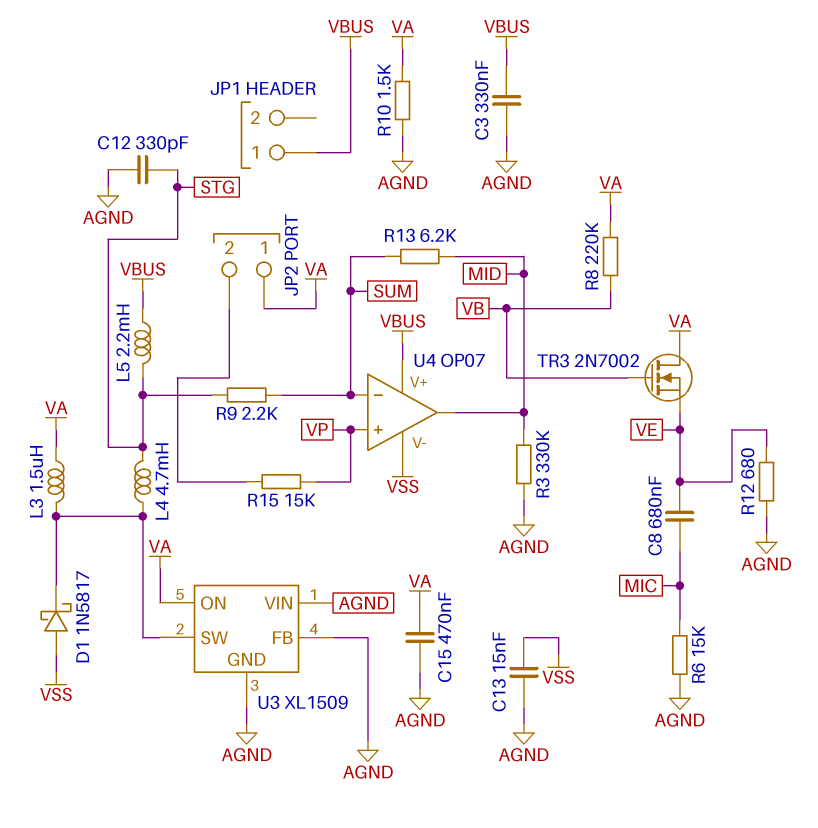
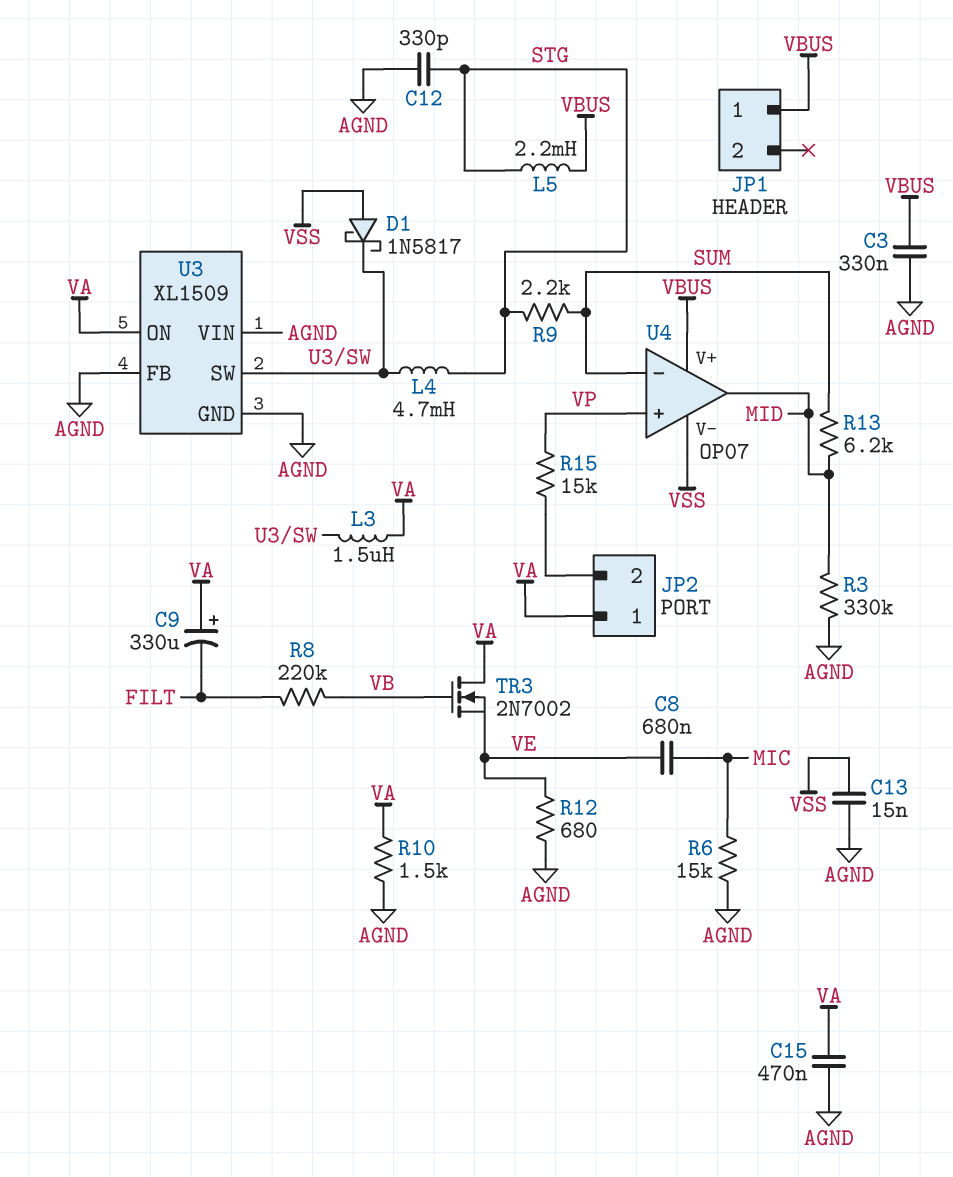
C9: none -> 330uF (plus VA, minus FILT)
R8: 220k (VA, VB) -> 220k (FILT, VB)

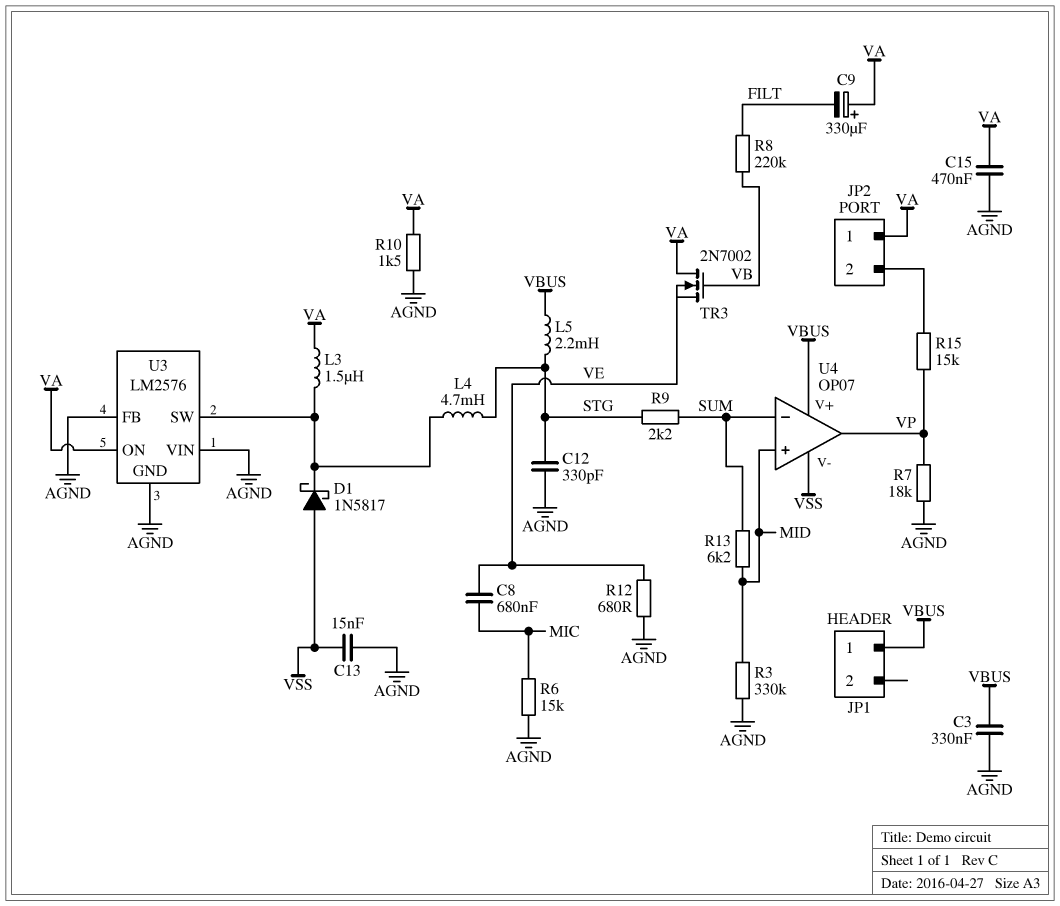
R7: none -> 18k (AGND, VP)
U3: XL1509 -> LM2576
U4 pin in+: VP -> MID
U4 pin out: MID -> VP

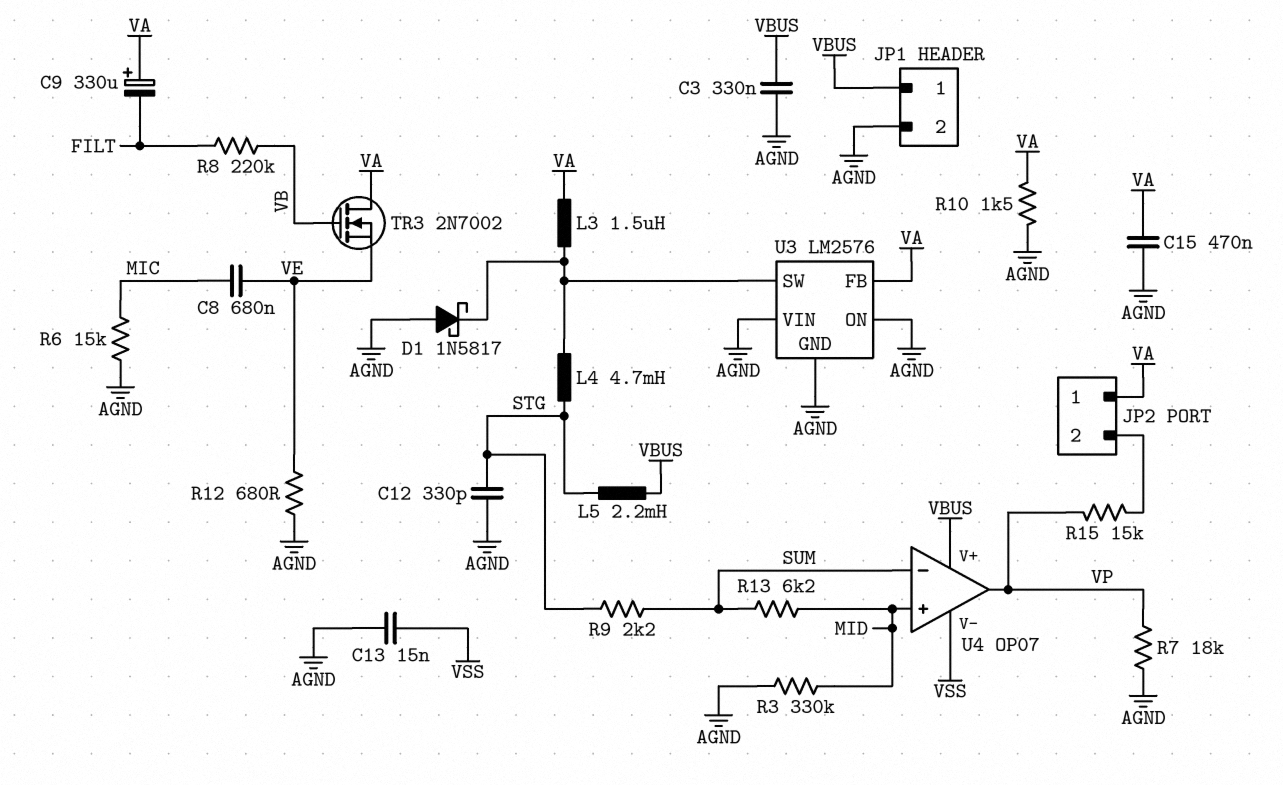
D1: schottky 1N5817 (A VSS, K U3/SW) -> schottky 1N5817 (A AGND, K U3/SW)
JP1 pin 2: none -> AGND
U3 pin FB: AGND -> VA
U3 pin ON: VA -> AGND

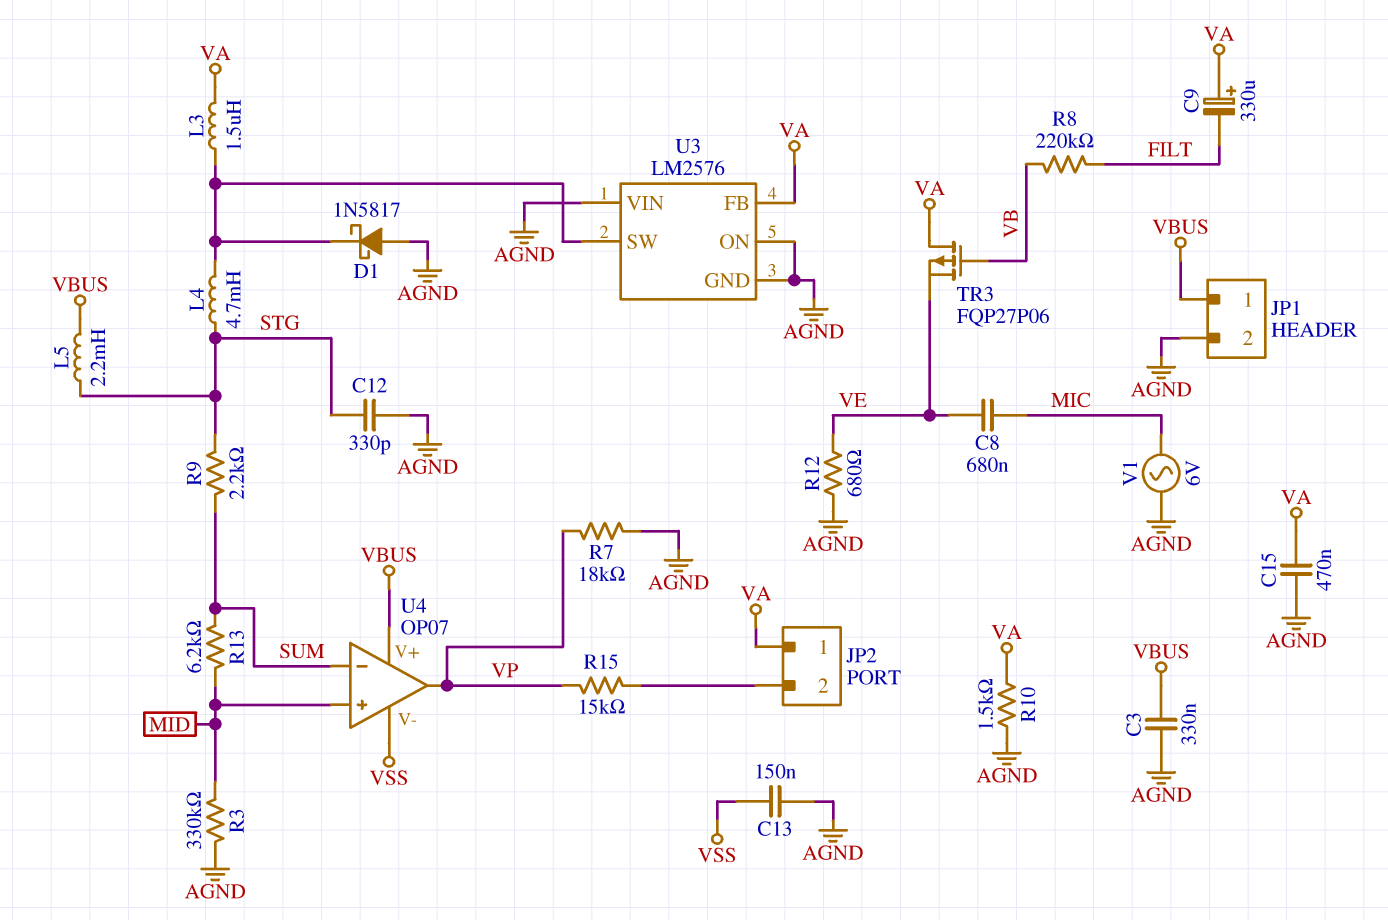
C13: 15nF (AGND, VSS) -> 150nF (AGND, VSS)
R6: 15k (AGND, MIC) -> none
TR3: NMOS 2N7002 (G VB, D VA, S VE) -> PMOS FQP27P06 (G VB, D VA, S VE)
V1: none -> AC 6V (AGND, MIC)

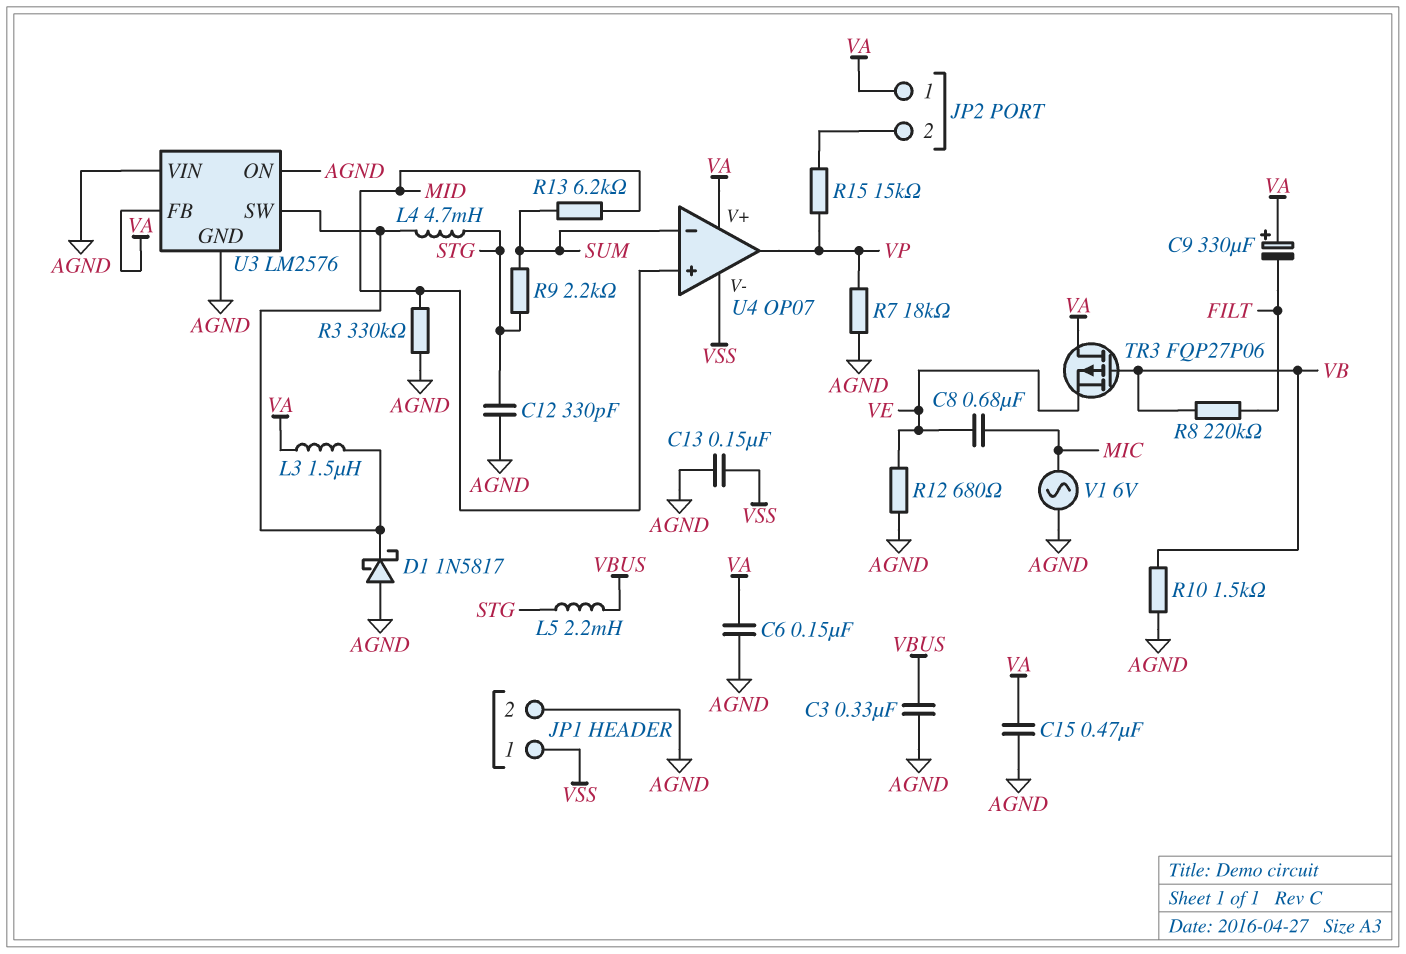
C6: none -> 150nF (AGND, VA)
JP1 pin 1: VBUS -> VSS
R10: 1.5k (AGND, VA) -> 1.5k (AGND, VB)
U4 pin V+: VBUS -> VA

